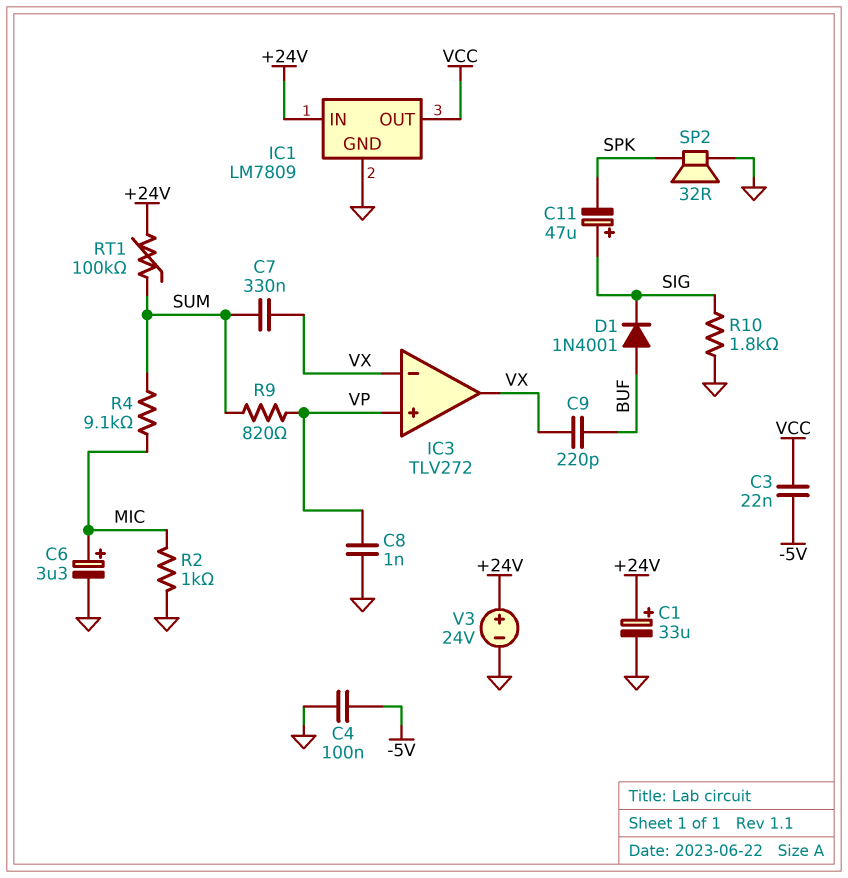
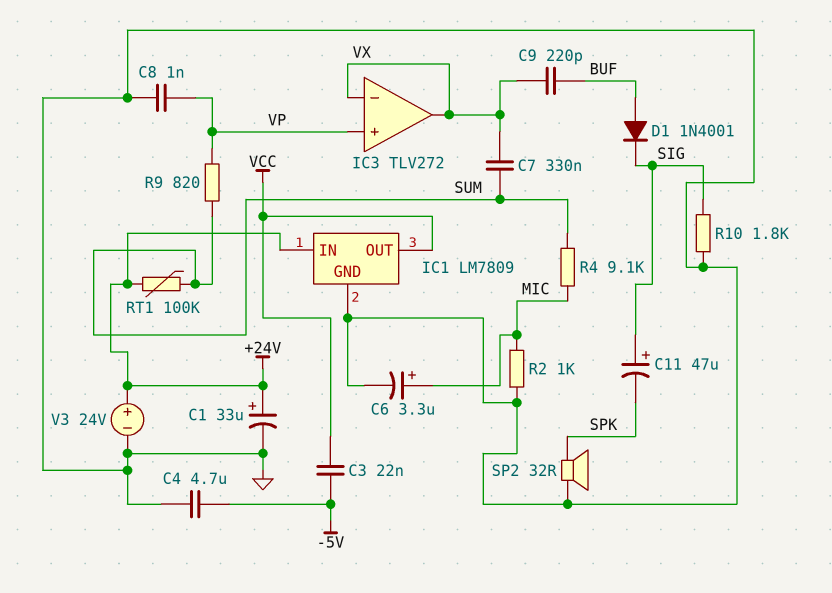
C4: 100nF (-5V, GND) -> 4.7uF (-5V, GND)

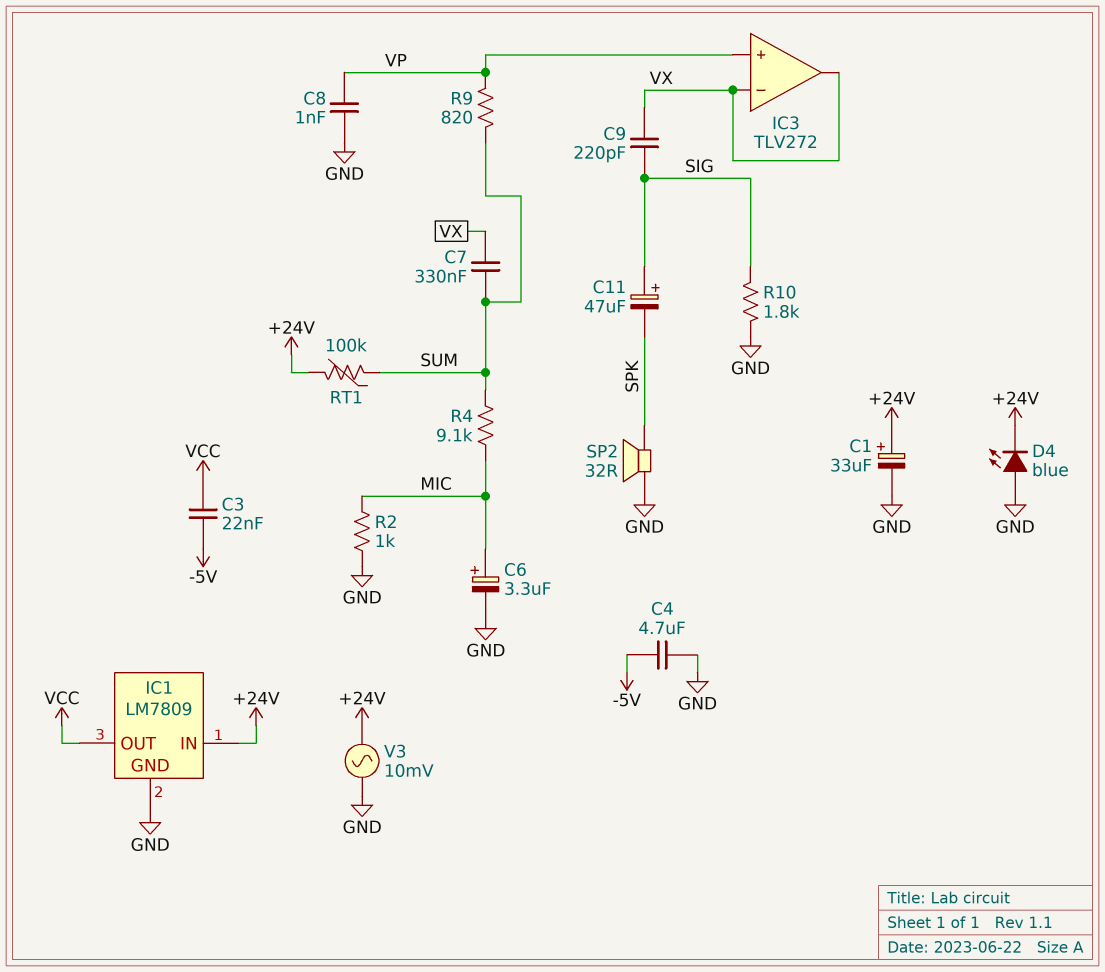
C9: 220pF (BUF, VX) -> 220pF (SIG, VX)
D1: diode 1N4001 (A BUF, K SIG) -> none
D4: none -> LED blue (A GND, K +24V)
V3: 24V (plus +24V, minus GND) -> AC 10mV (+24V, GND)

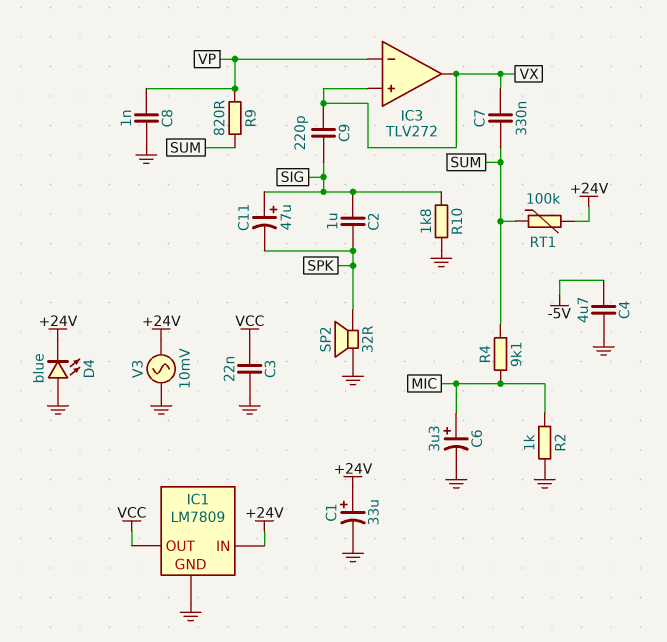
C2: none -> 1uF (SIG, SPK)
C3: 22nF (-5V, VCC) -> 22nF (GND, VCC)
IC3 pin in+: VP -> VX
IC3 pin in-: VX -> VP

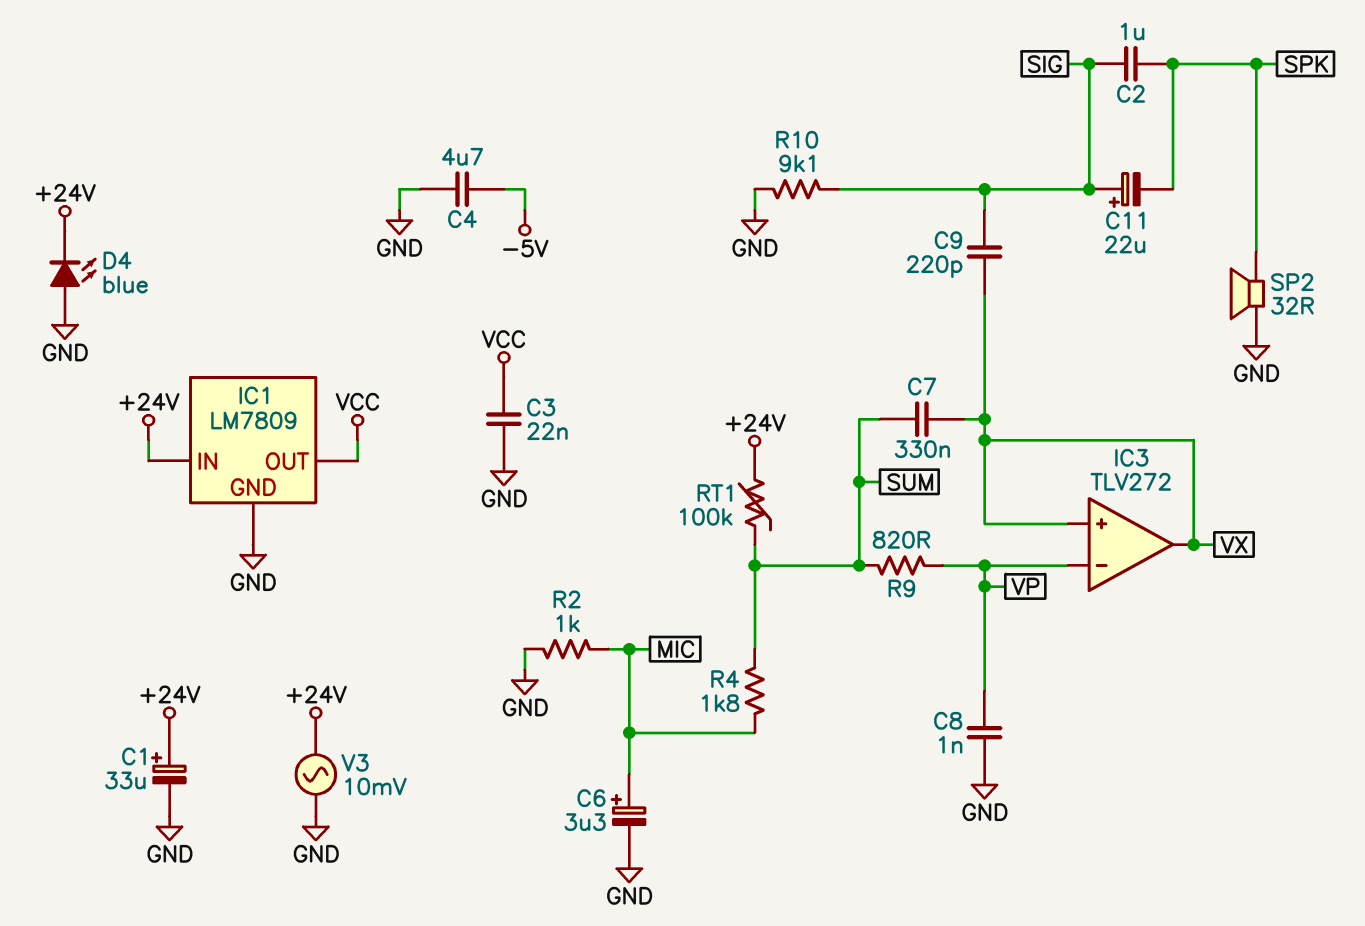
C11: 47uF (plus SIG, minus SPK) -> 22uF (plus SIG, minus SPK)
R4: 9.1k (MIC, SUM) -> 1.8k (MIC, SUM)
R10: 1.8k (GND, SIG) -> 9.1k (GND, SIG)

